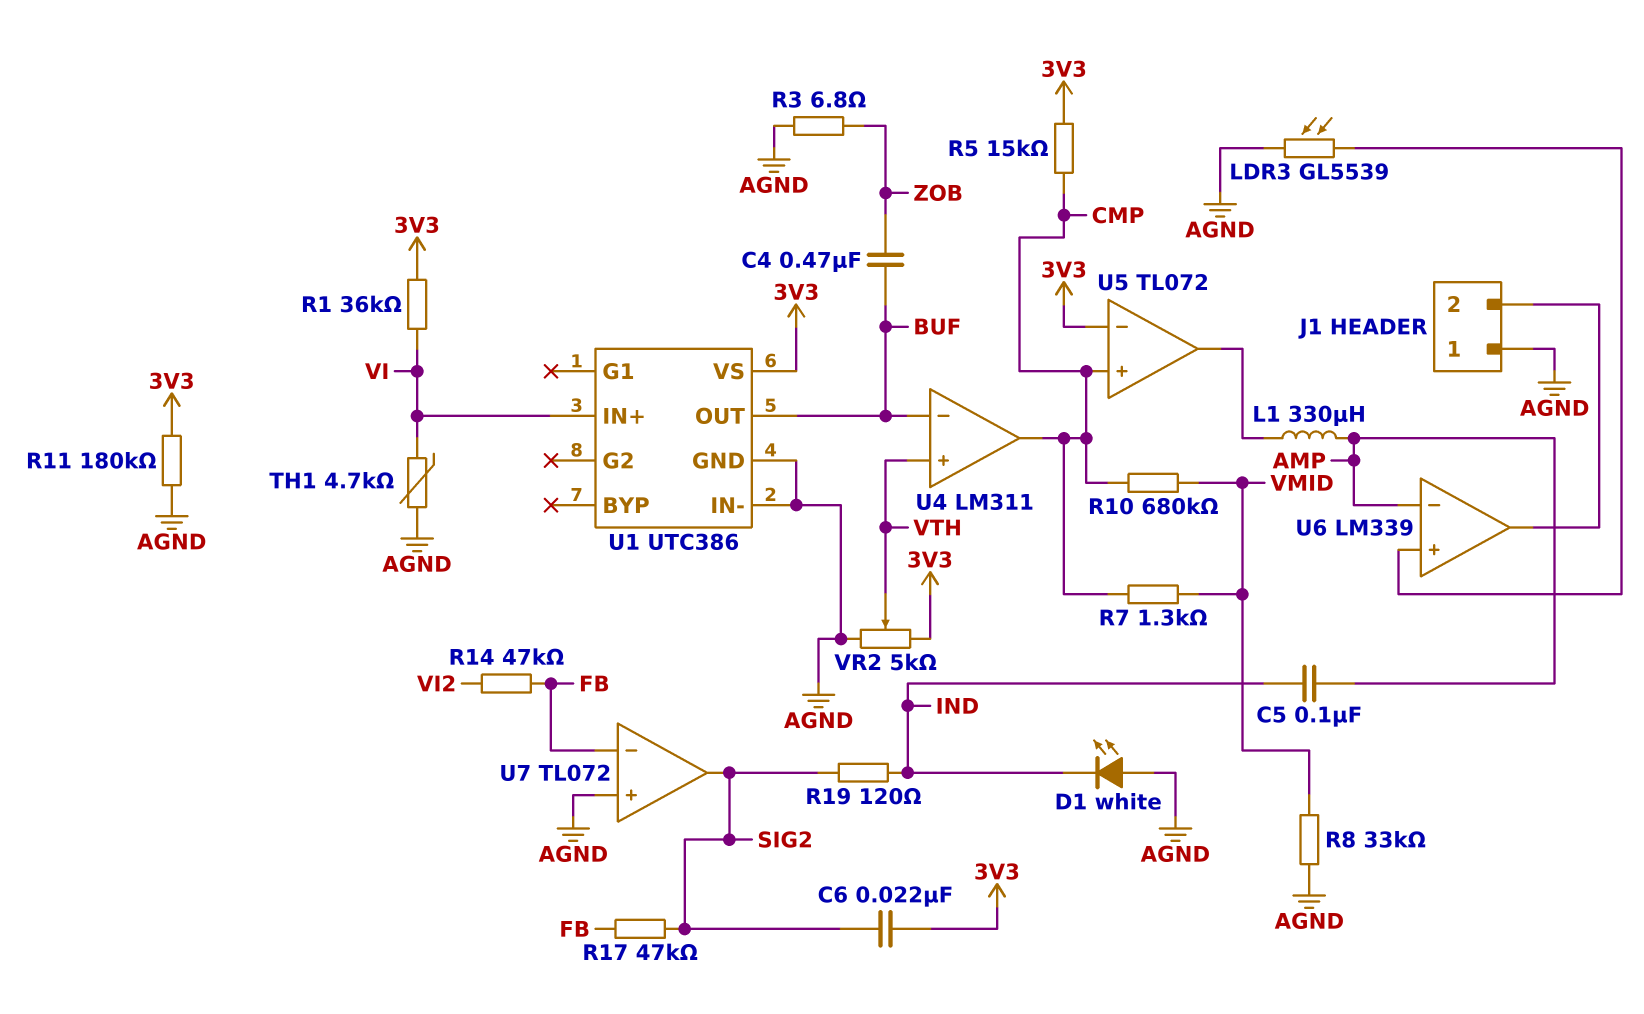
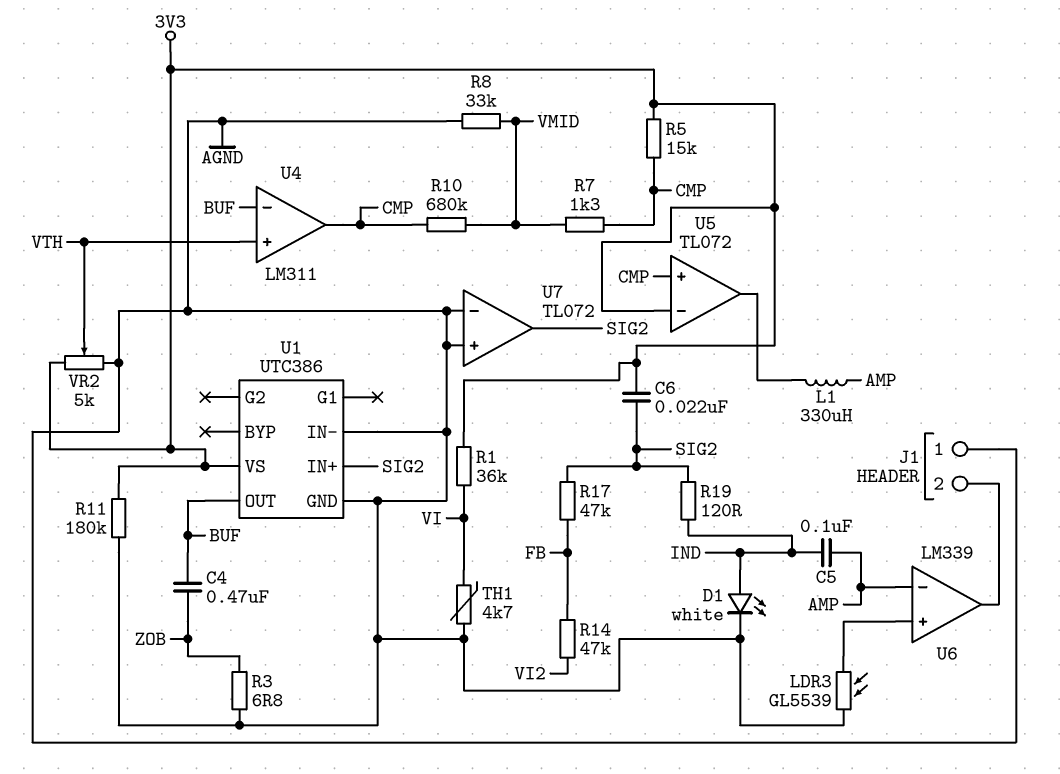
D1: LED white (A AGND, K IND) -> LED white (A IND, K AGND)
U1 pin IN+: VI -> SIG2
U7 pin in-: FB -> AGND

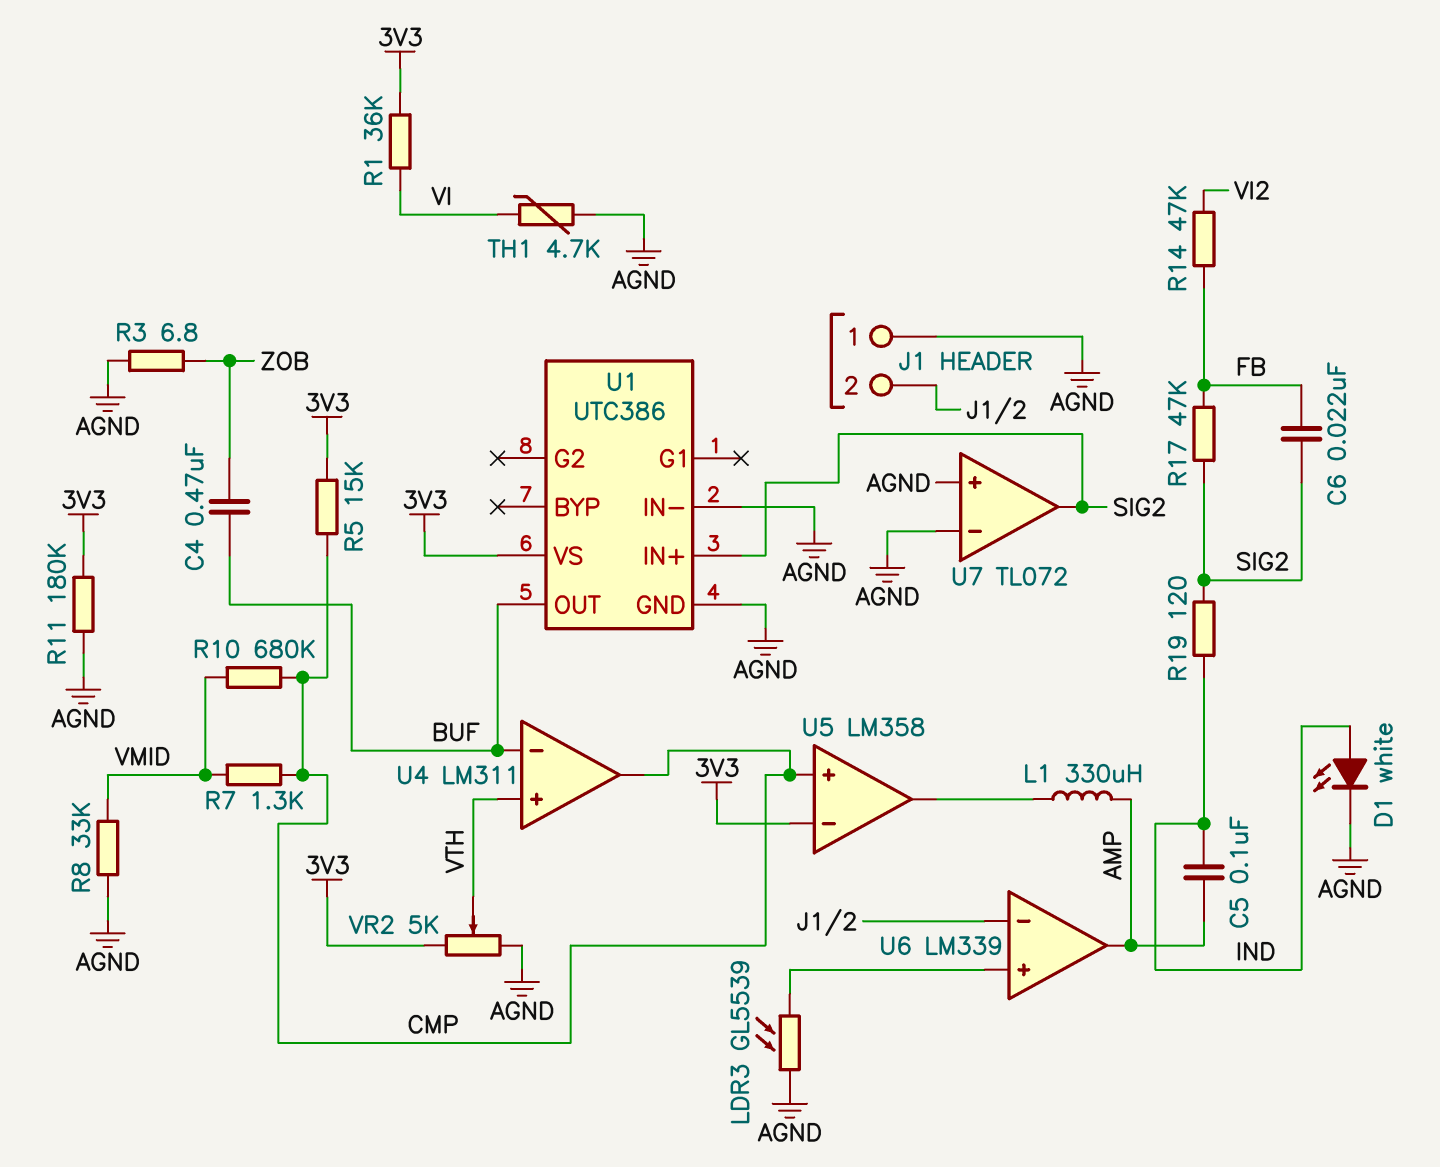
C6: 22nF (3V3, SIG2) -> 22nF (FB, SIG2)
U5: TL072 -> LM358
U6 pin in-: AMP -> J1/2
U6 pin out: J1/2 -> AMP

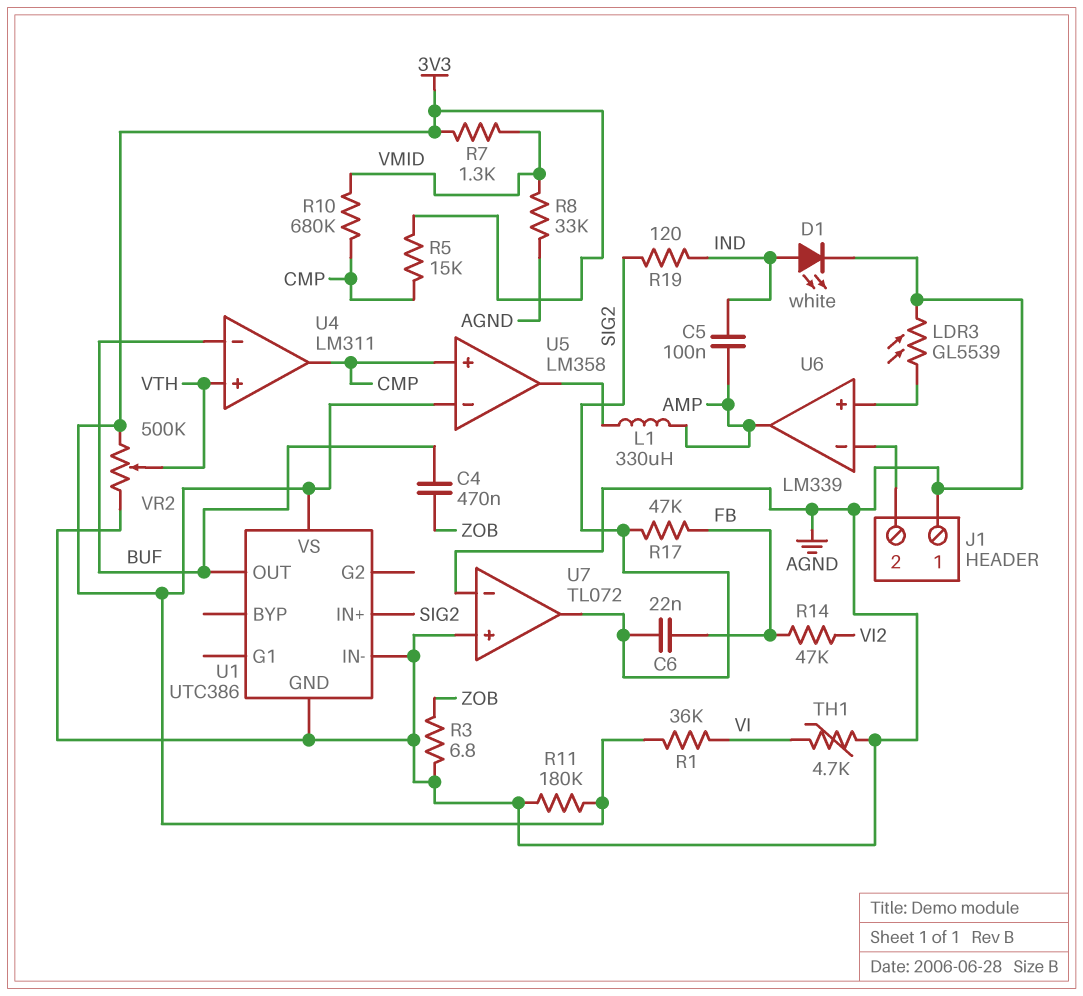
R7: 1.3k (CMP, VMID) -> 1.3k (3V3, VMID)
VR2: 5k (3V3, AGND, wiper VTH) -> 500k (3V3, AGND, wiper VTH)

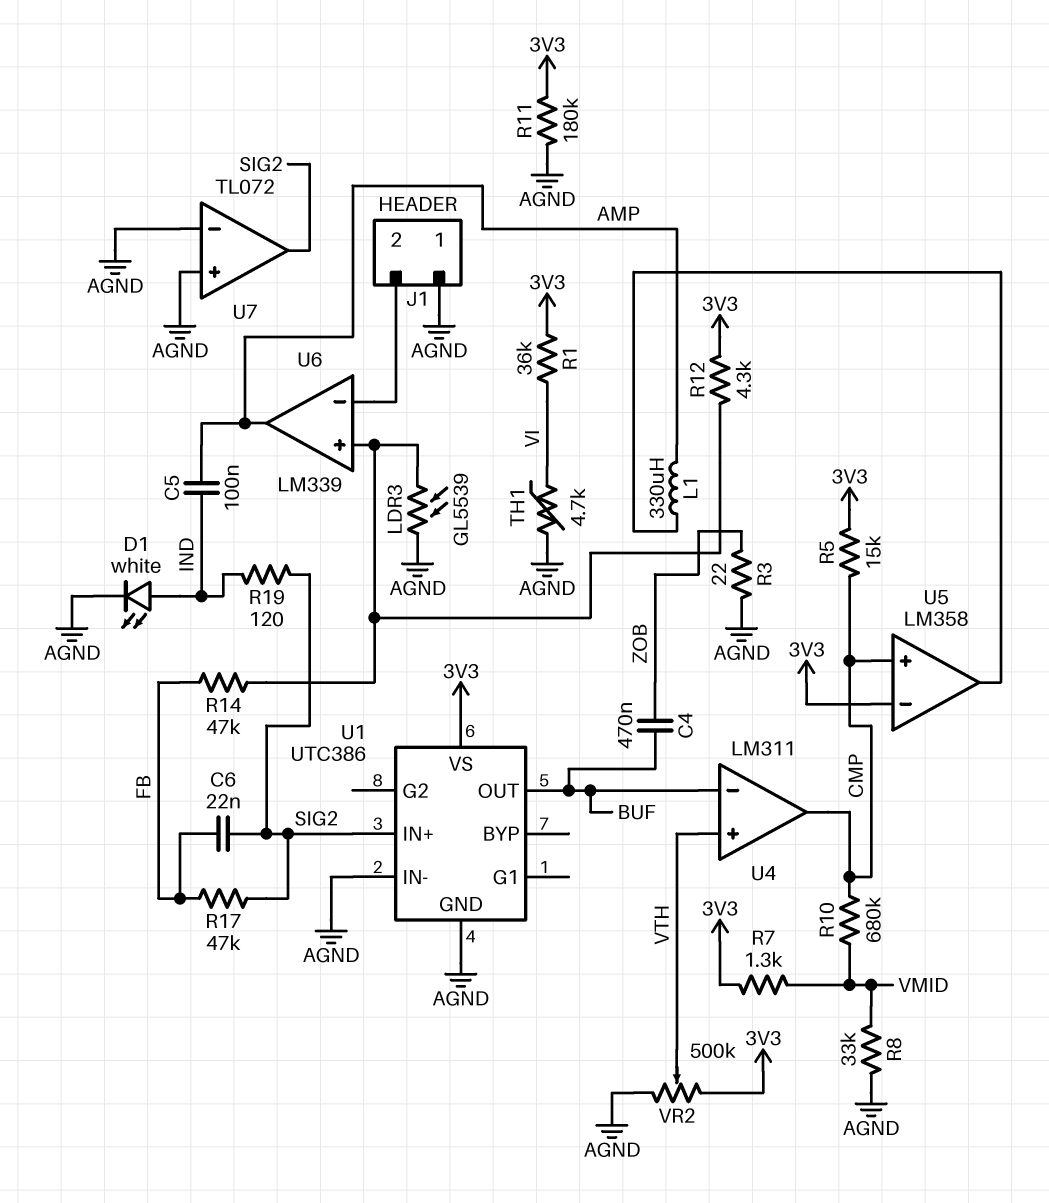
R3: 6.8 (AGND, ZOB) -> 22 (AGND, ZOB)
R12: none -> 4.3k (3V3, U6/in+)
R14: 47k (FB, VI2) -> 47k (FB, U6/in+)

